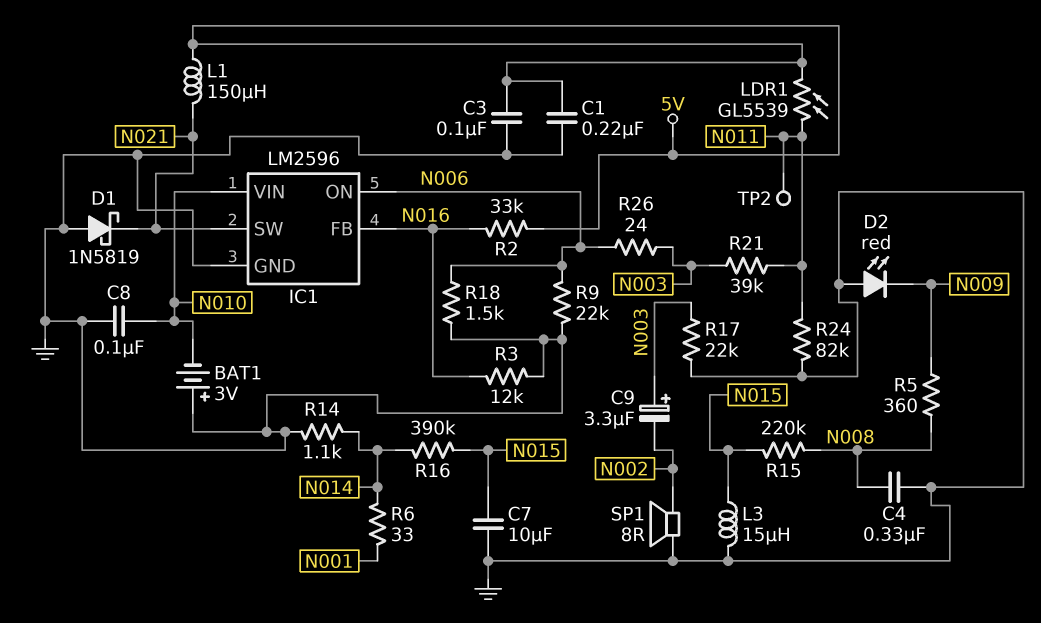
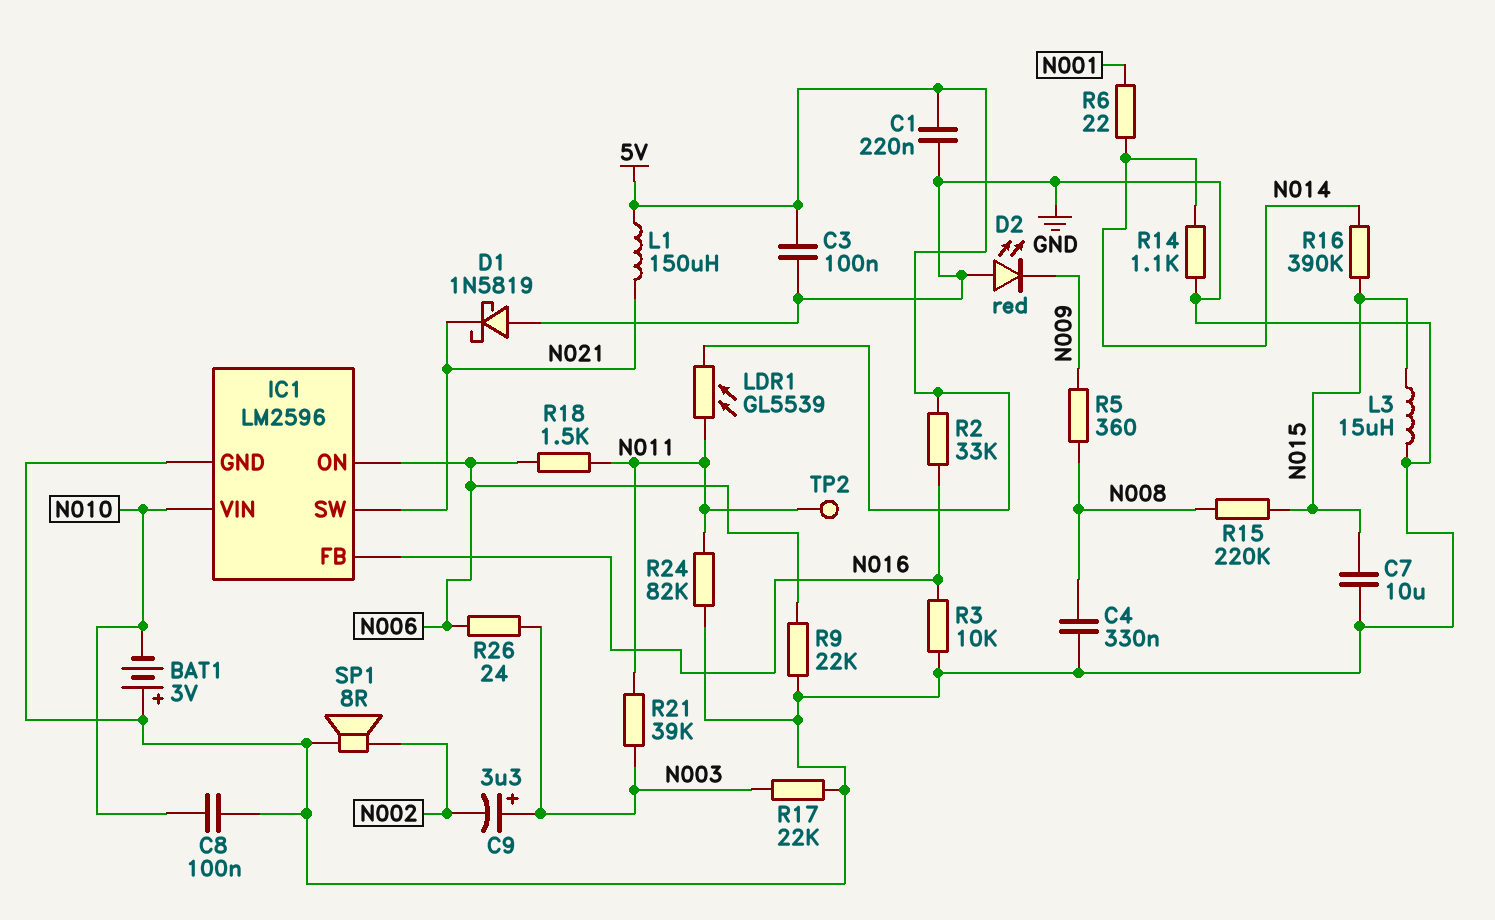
R3: 12k (GND, N016) -> 10k (GND, N016)
R6: 33 (N001, N014) -> 22 (N001, N014)
R18: 1.5k (GND, N006) -> 1.5k (N006, N011)

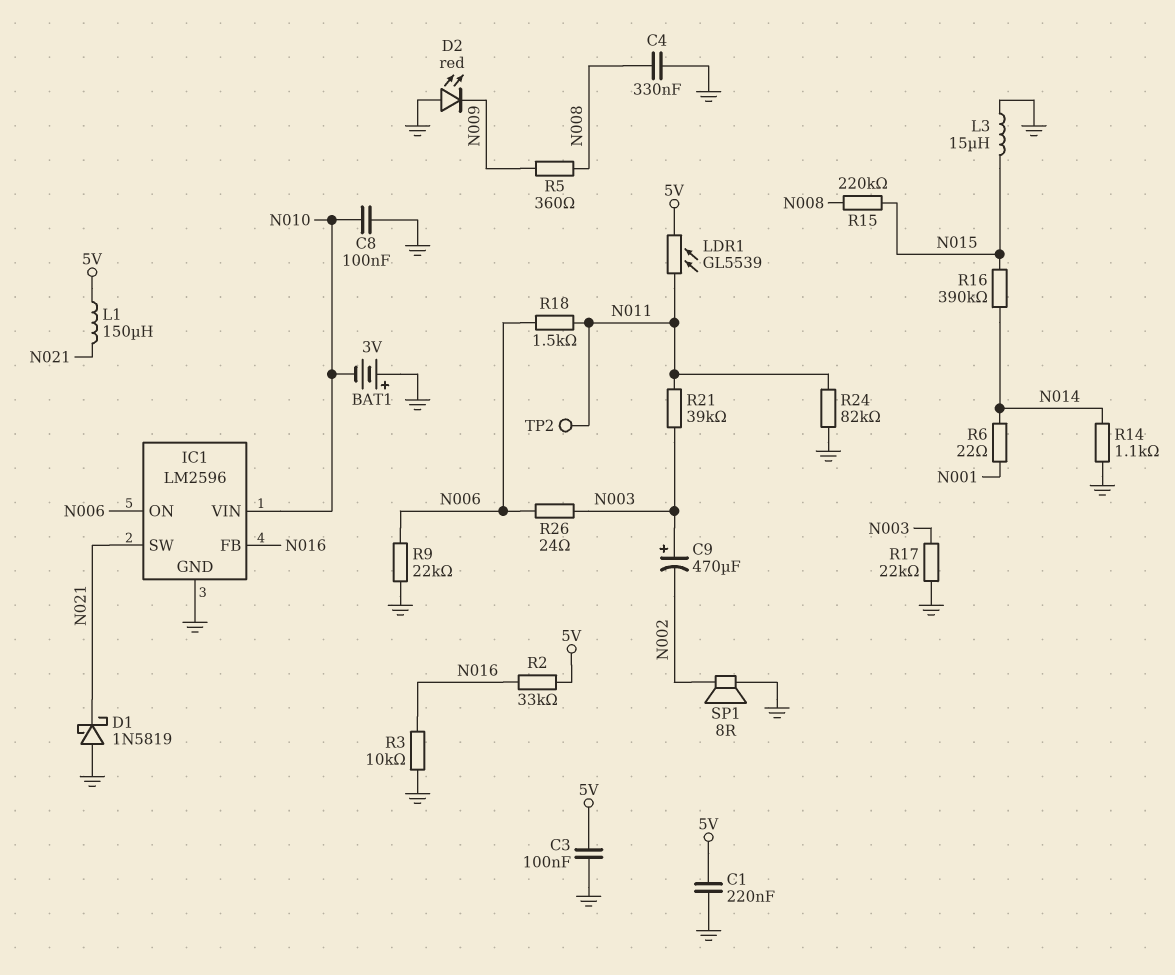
C7: 10uF (GND, N015) -> none
C9: 3.3uF (plus N003, minus N002) -> 470uF (plus N003, minus N002)

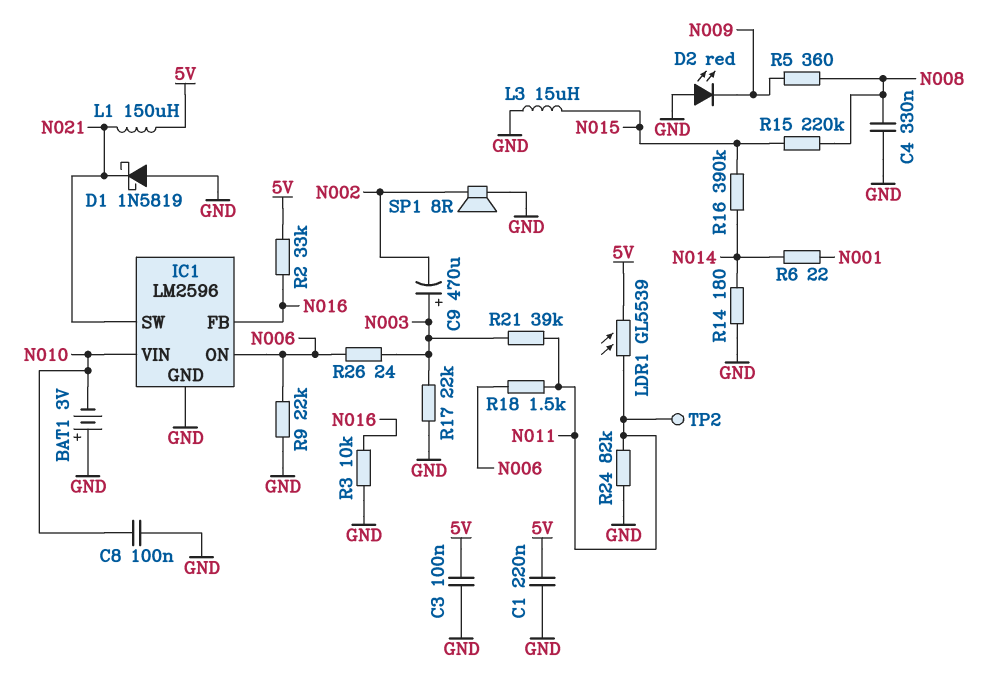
R14: 1.1k (GND, N014) -> 180 (GND, N014)

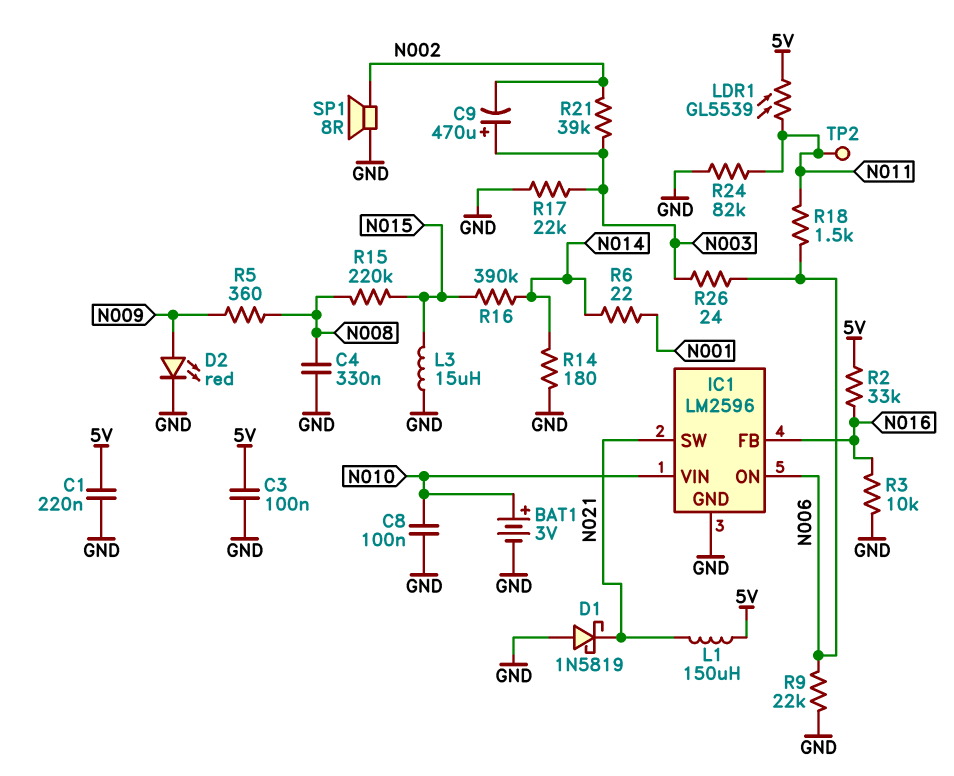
BAT1: 3V (plus GND, minus N010) -> 3V (plus N010, minus GND)
D2: LED red (A GND, K N009) -> LED red (A N009, K GND)
R21: 39k (N003, N011) -> 39k (N002, N003)

